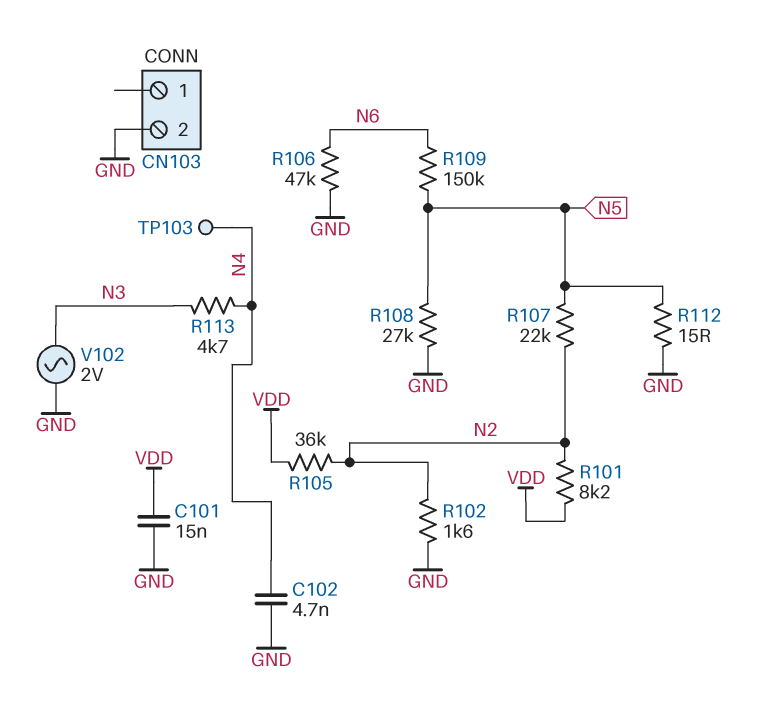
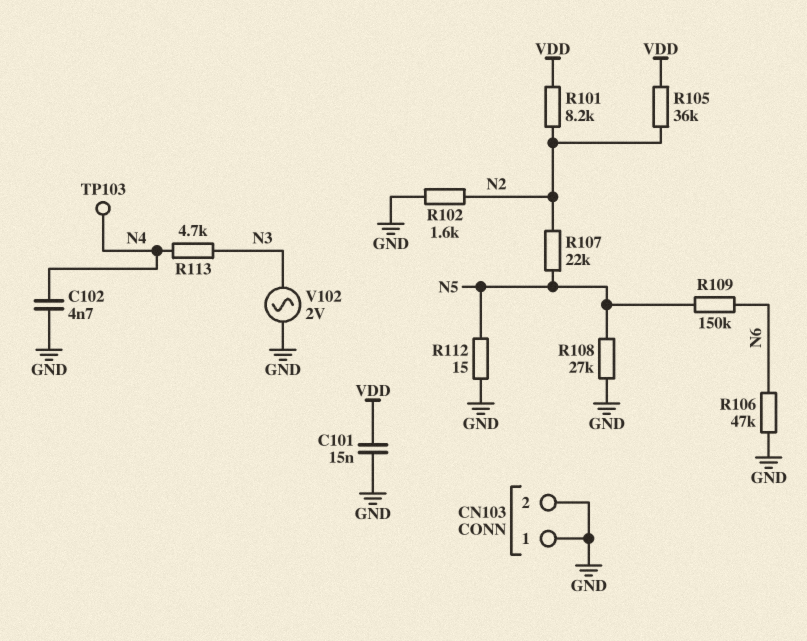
CN103 pin 1: none -> GND

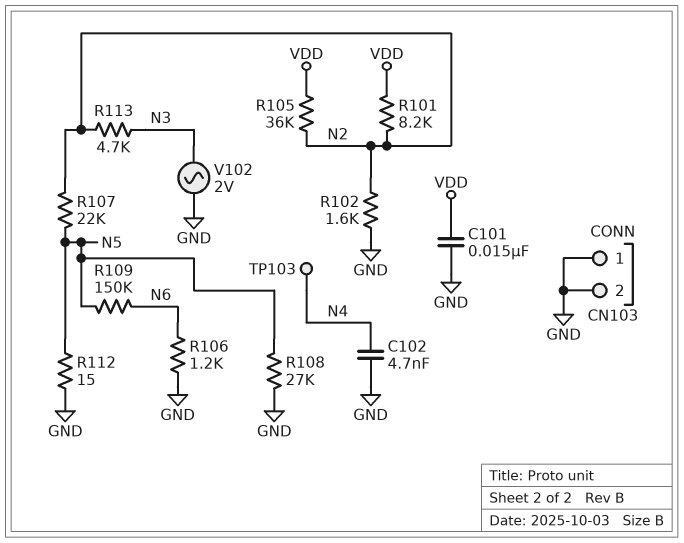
R106: 47k (GND, N6) -> 1.2k (GND, N6)
R113: 4.7k (N3, N4) -> 4.7k (N2, N3)

